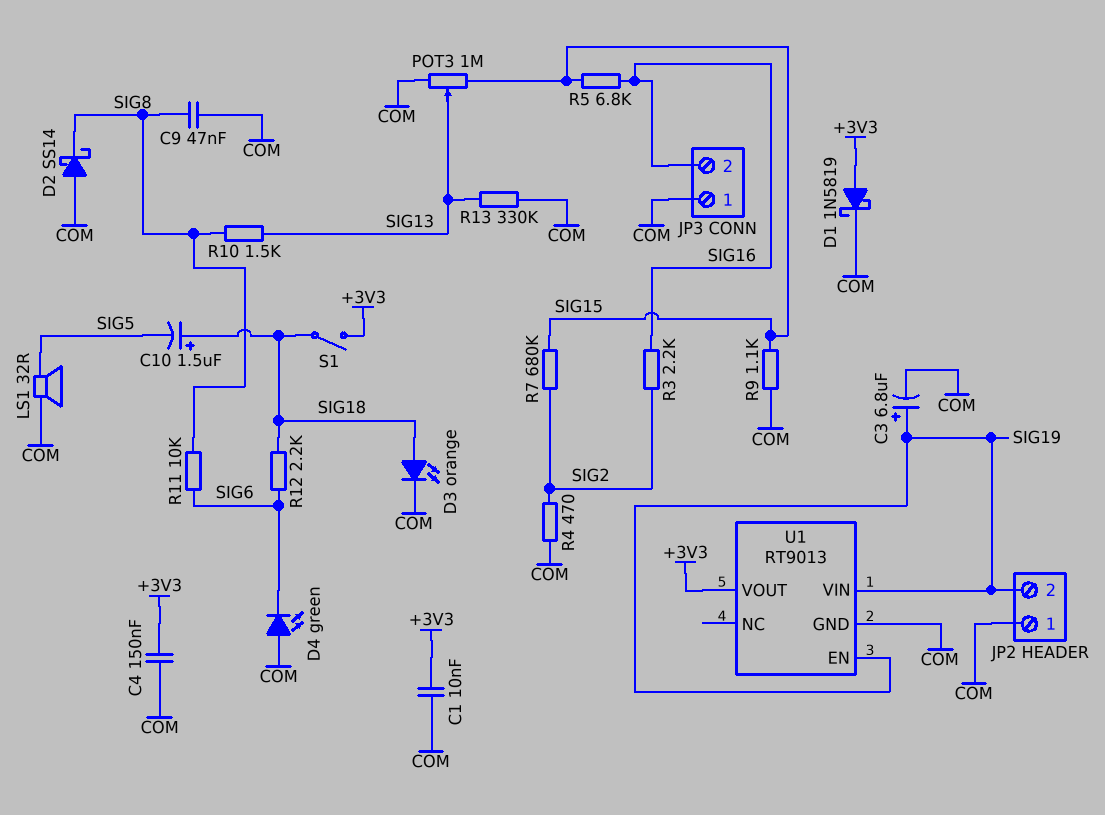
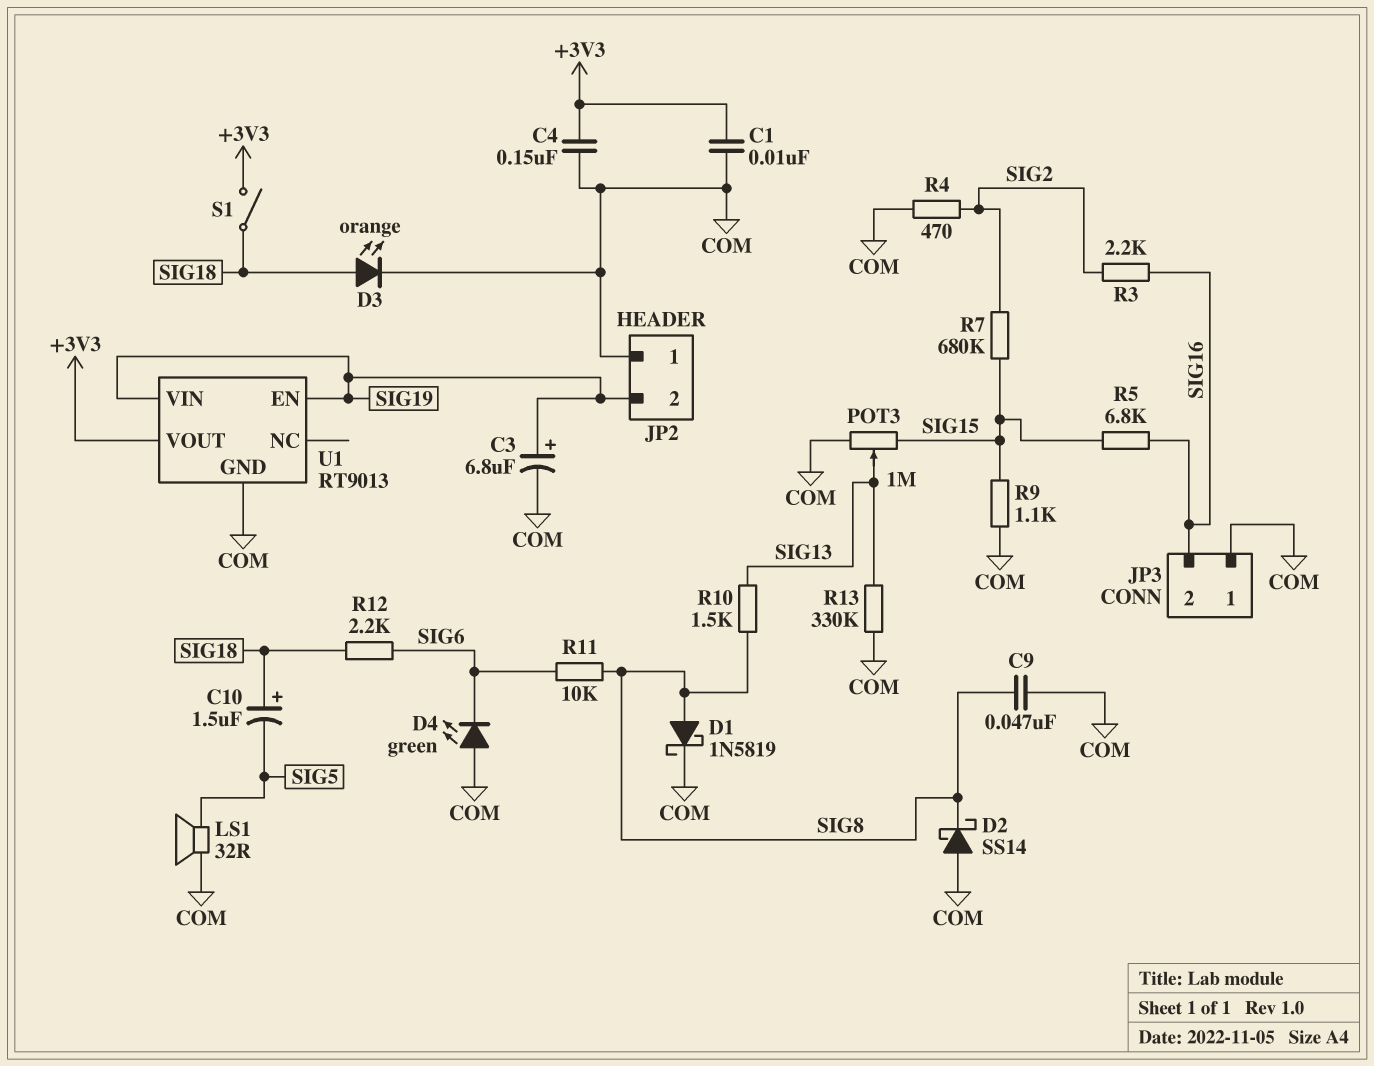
D1: schottky 1N5819 (A +3V3, K COM) -> schottky 1N5819 (A SIG8, K COM)

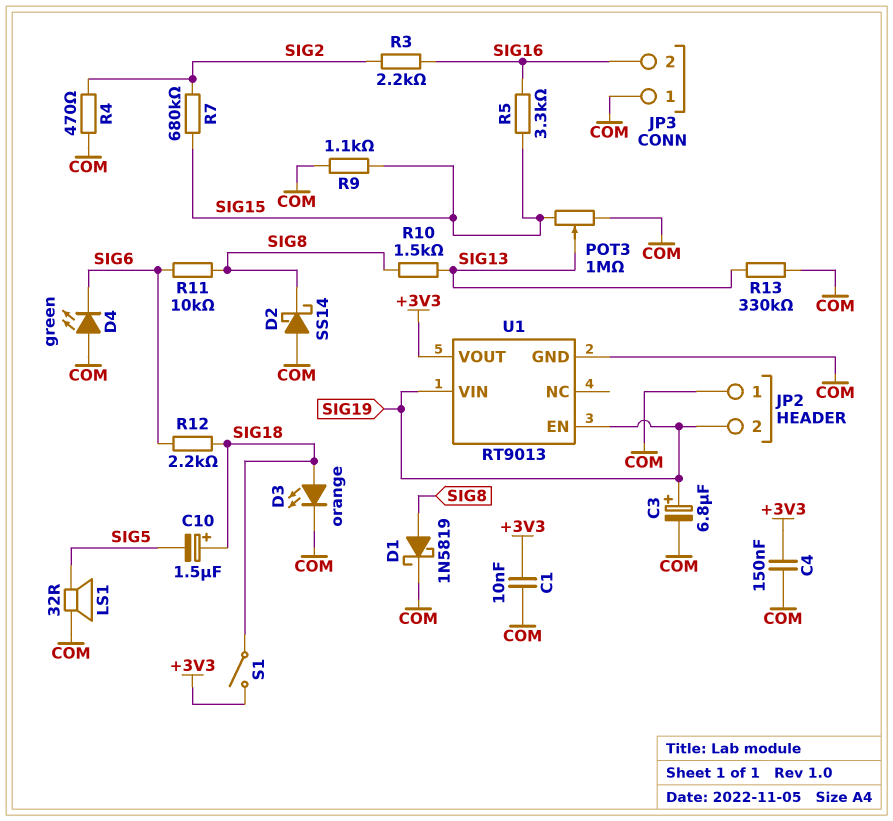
C9: 47nF (COM, SIG8) -> none
R5: 6.8k (SIG15, SIG16) -> 3.3k (SIG15, SIG16)

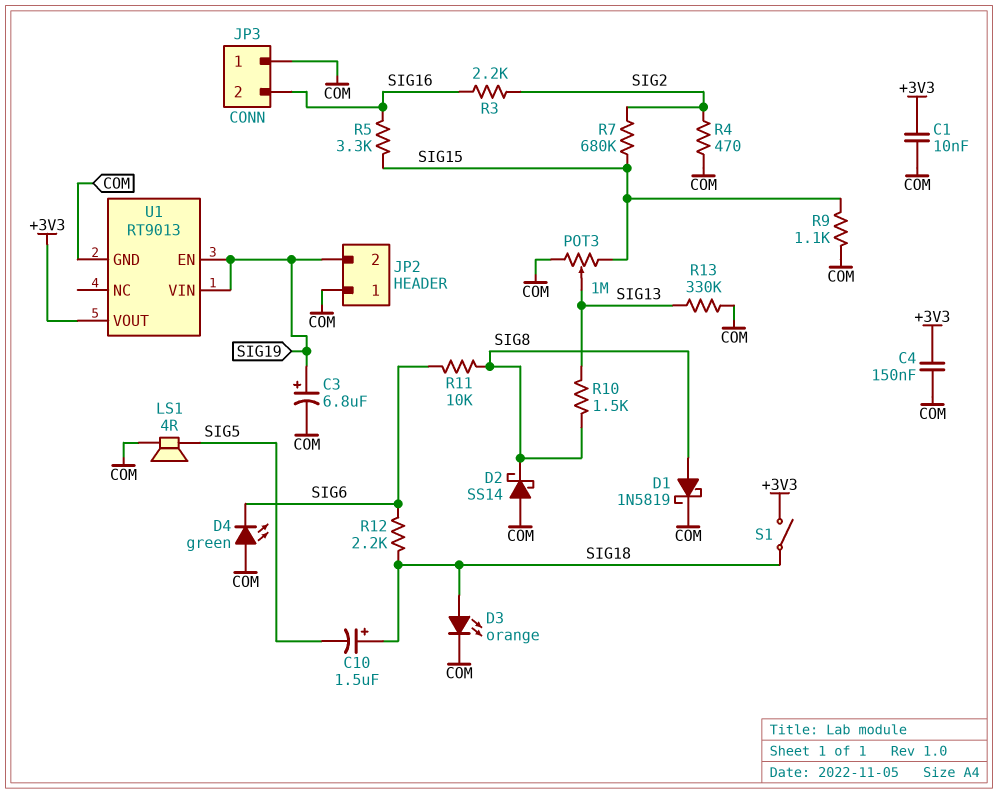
LS1: speaker 32R (COM, SIG5) -> speaker 4R (COM, SIG5)

